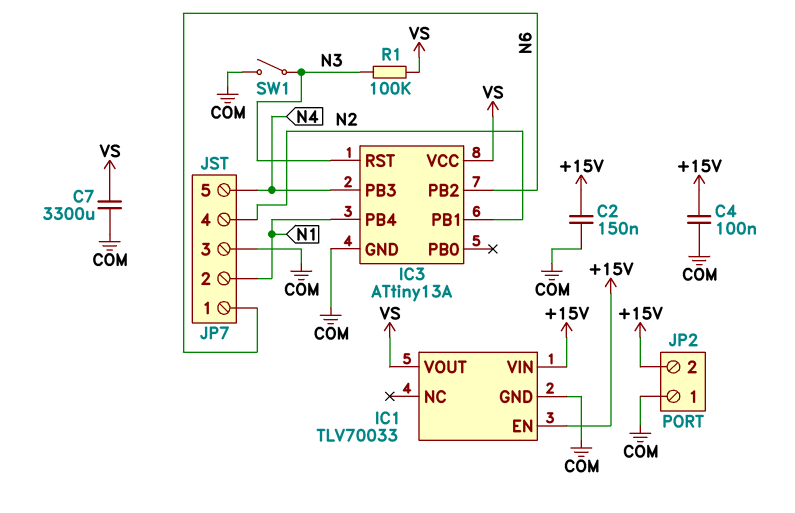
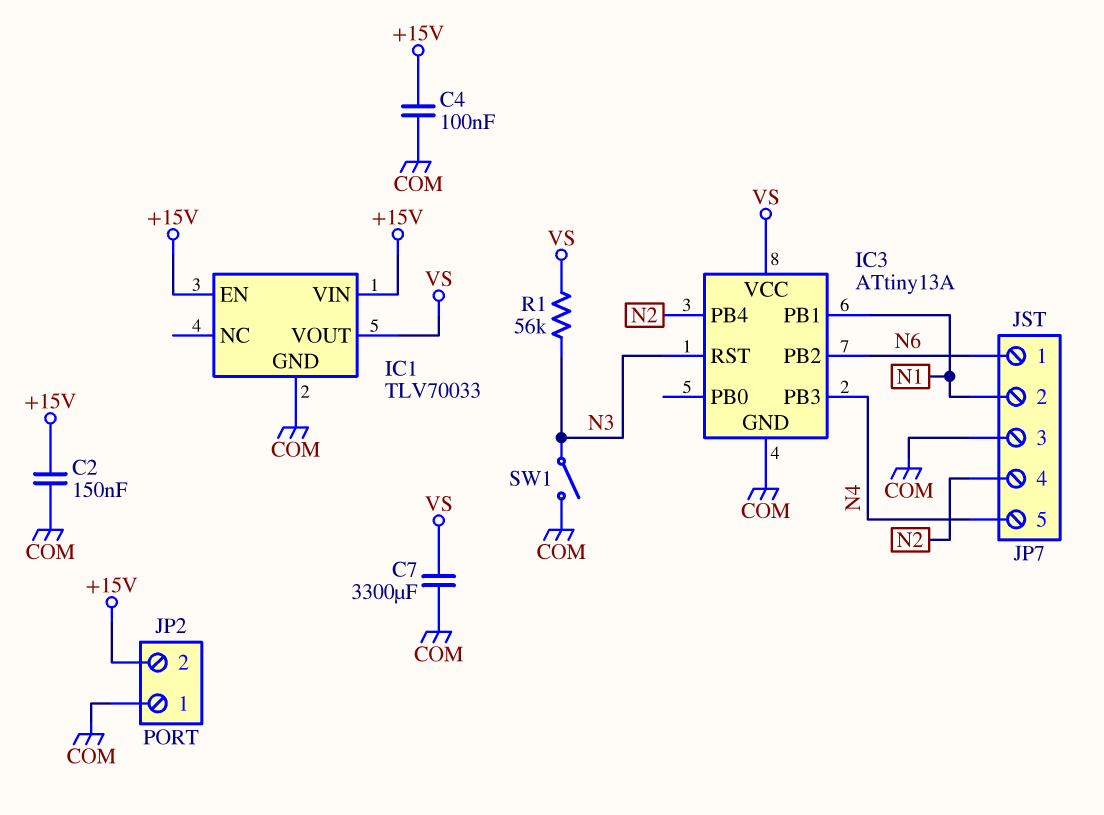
IC3 pin PB1: N2 -> N1
IC3 pin PB4: N1 -> N2
R1: 100k (N3, VS) -> 56k (N3, VS)

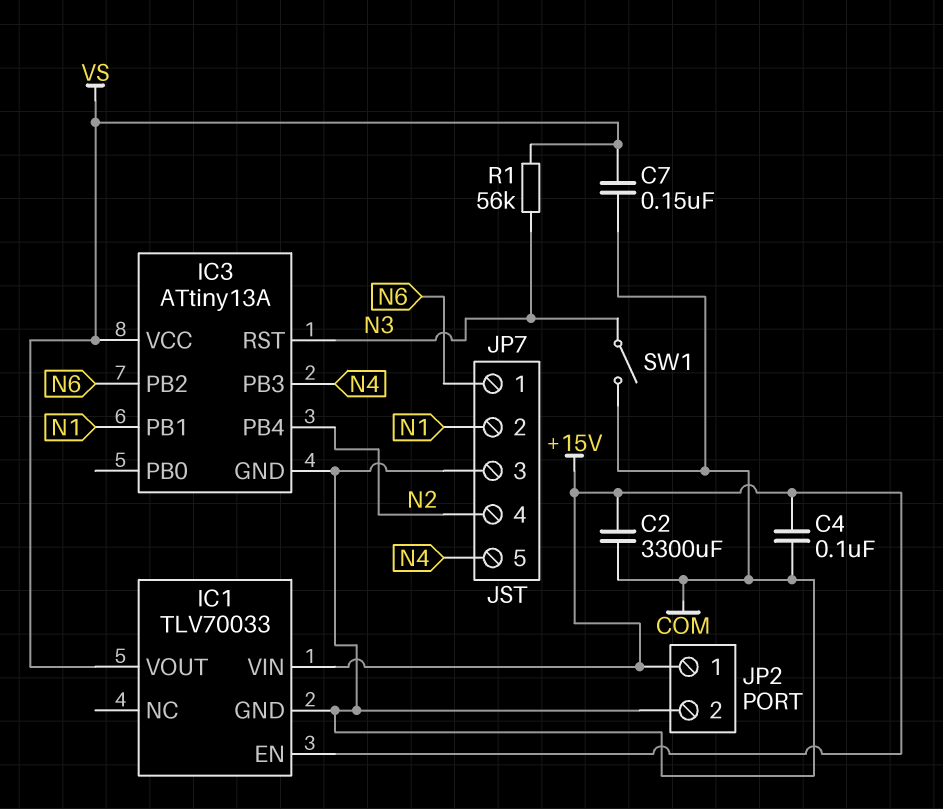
C2: 150nF (+15V, COM) -> 3300uF (+15V, COM)
C7: 3300uF (COM, VS) -> 150nF (COM, VS)
JP2 pin 1: COM -> +15V
JP2 pin 2: +15V -> COM

